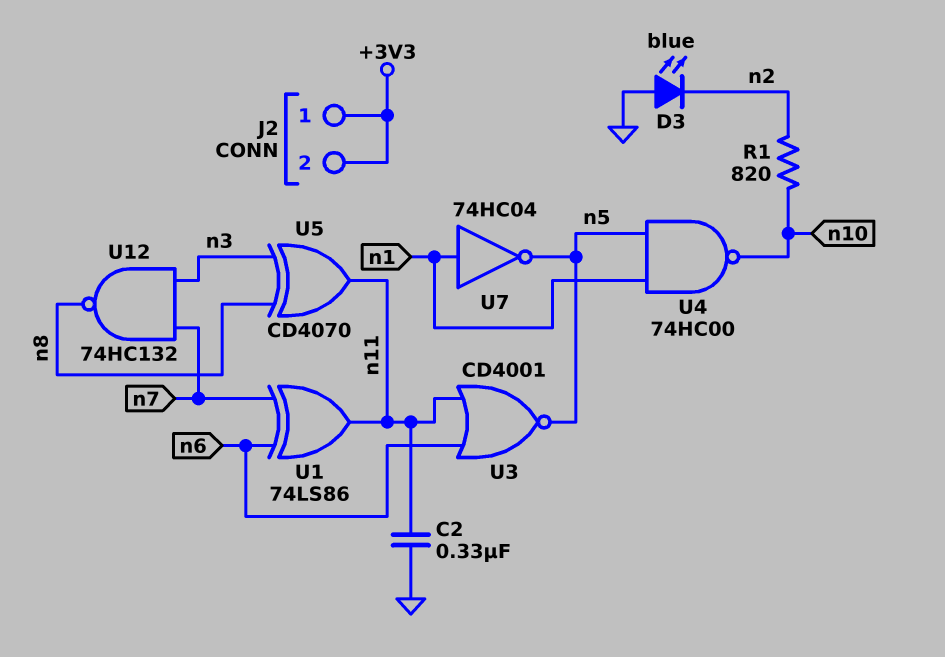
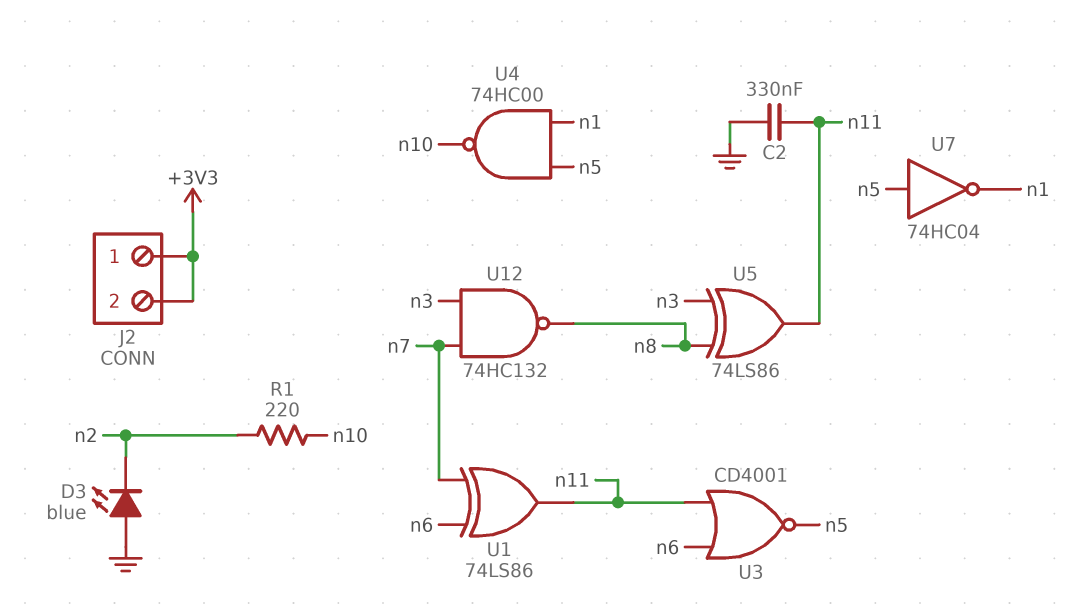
R1: 820 (n2, n10) -> 220 (n2, n10)
U5: XOR CD4070 (in n3, in n8, out n11) -> XOR 74LS86 (in n3, in n8, out n11)
U7: NOT 74HC04 (in n1, out n5) -> NOT 74HC04 (in n5, out n1)

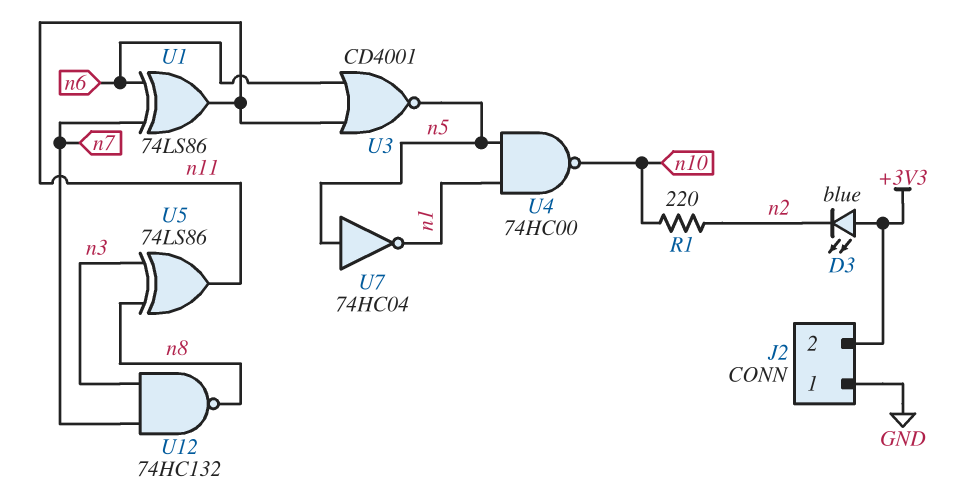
C2: 330nF (GND, n11) -> none
D3: LED blue (A GND, K n2) -> LED blue (A +3V3, K n2)
J2 pin 1: +3V3 -> GND

